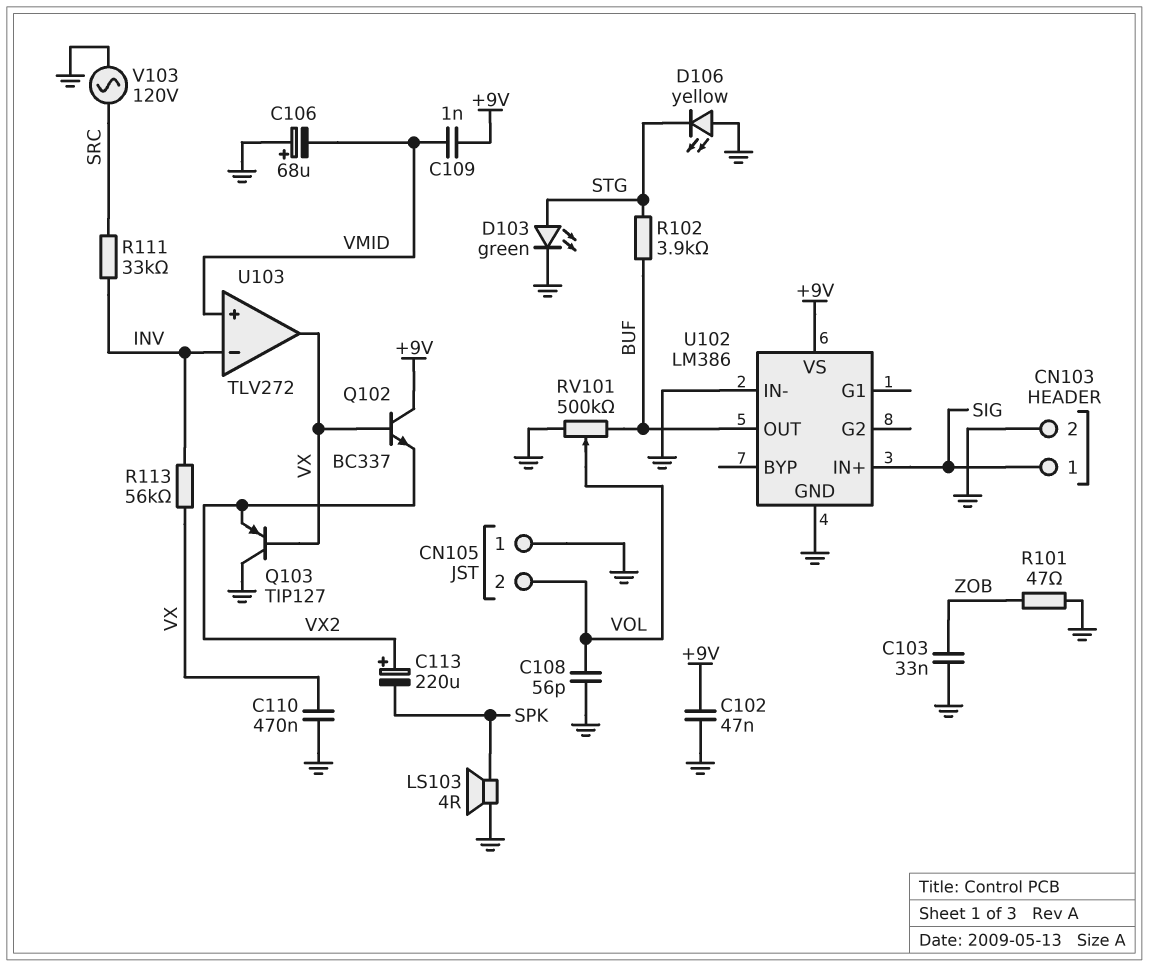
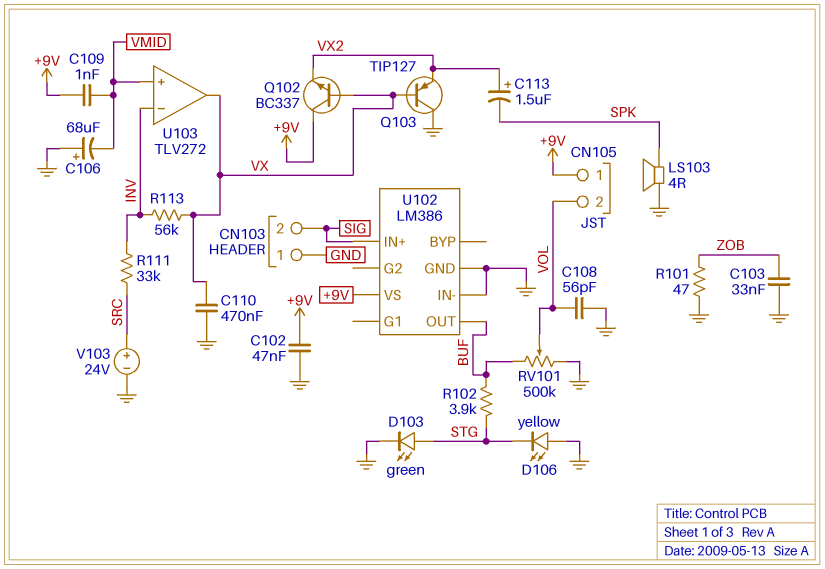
C113: 220uF (plus VX2, minus SPK) -> 1.5uF (plus VX2, minus SPK)
CN103 pin 1: SIG -> GND
CN103 pin 2: GND -> SIG
CN105 pin 1: GND -> +9V
V103: AC 120V (GND, SRC) -> 24V (plus SRC, minus GND)

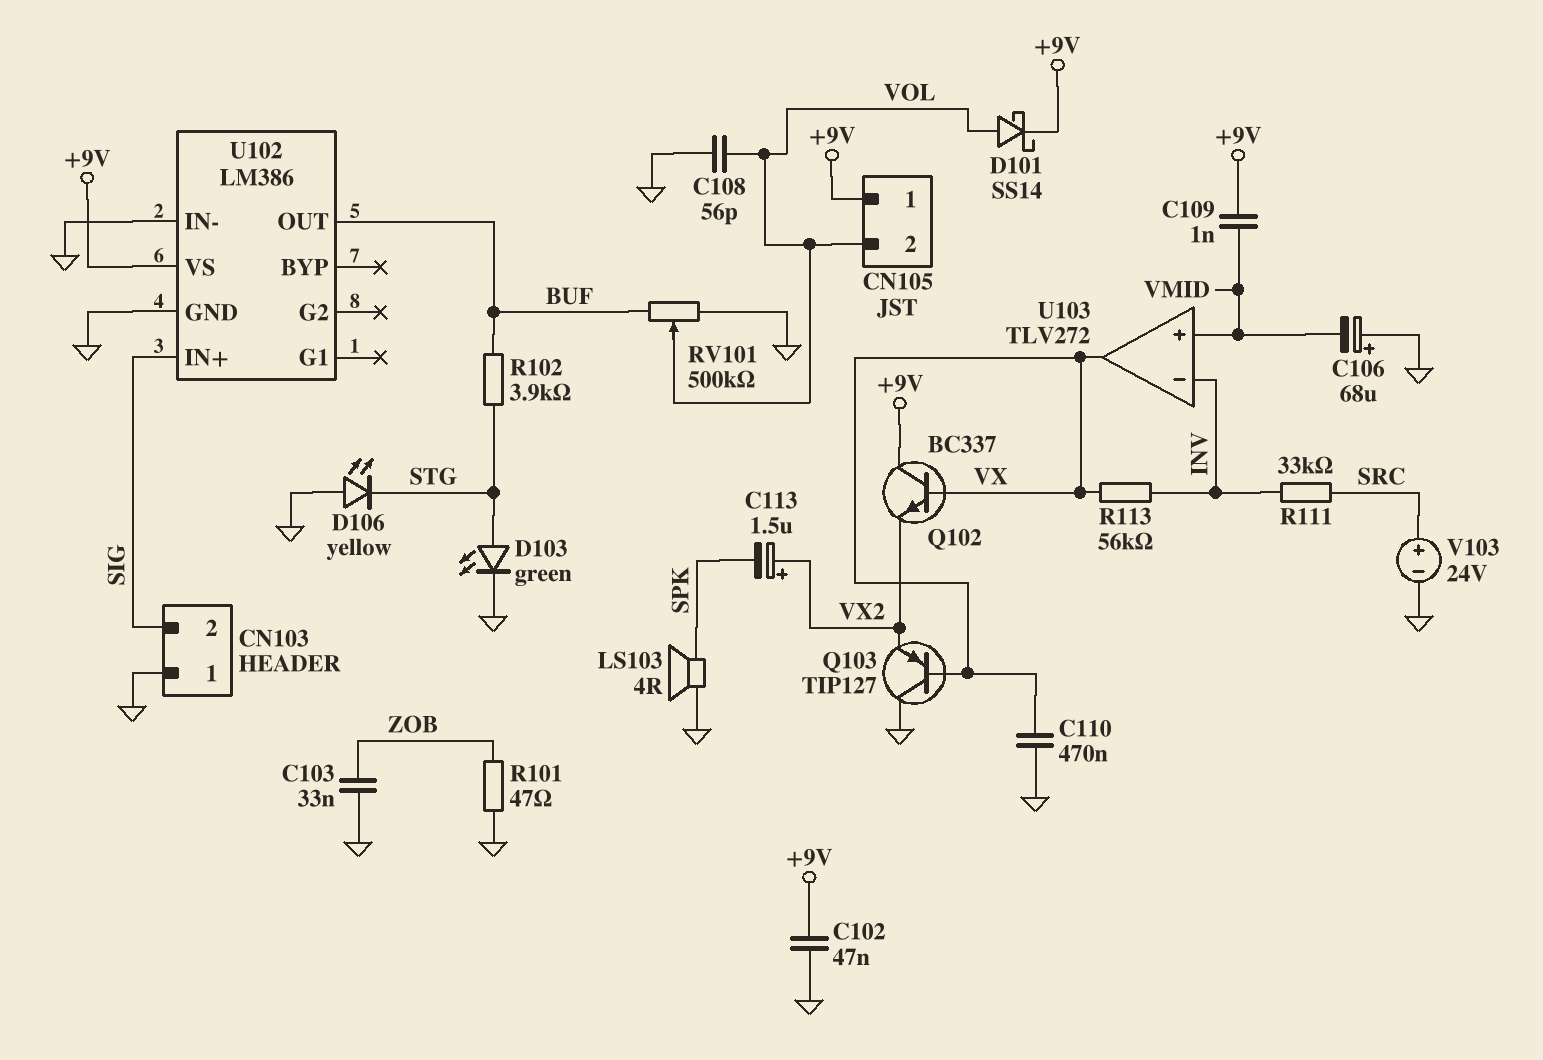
D101: none -> schottky SS14 (A VOL, K +9V)

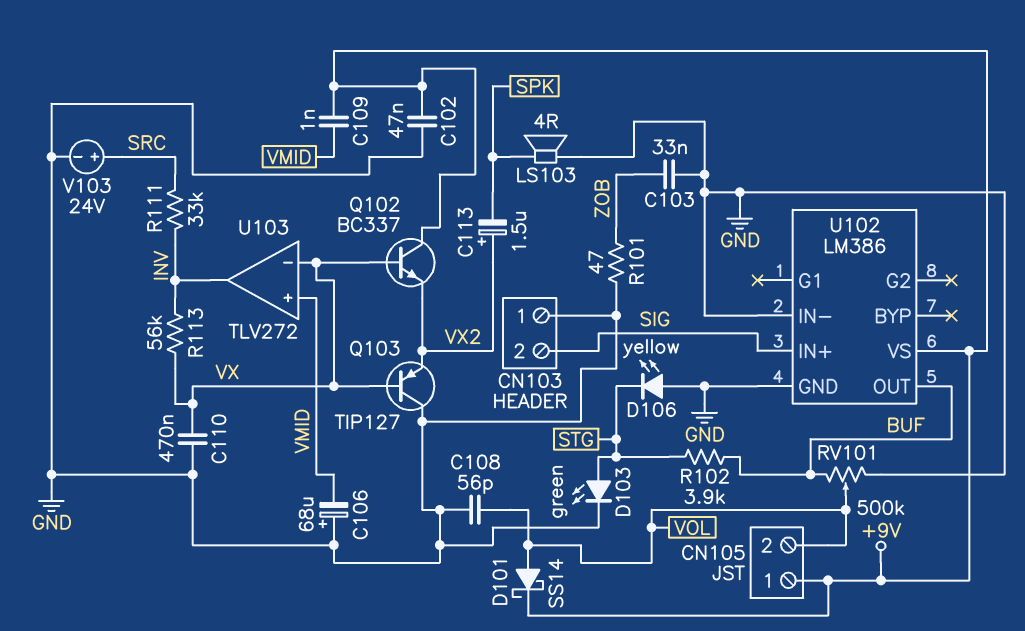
U103 pin in-: INV -> VX
U103 pin out: VX -> INV

